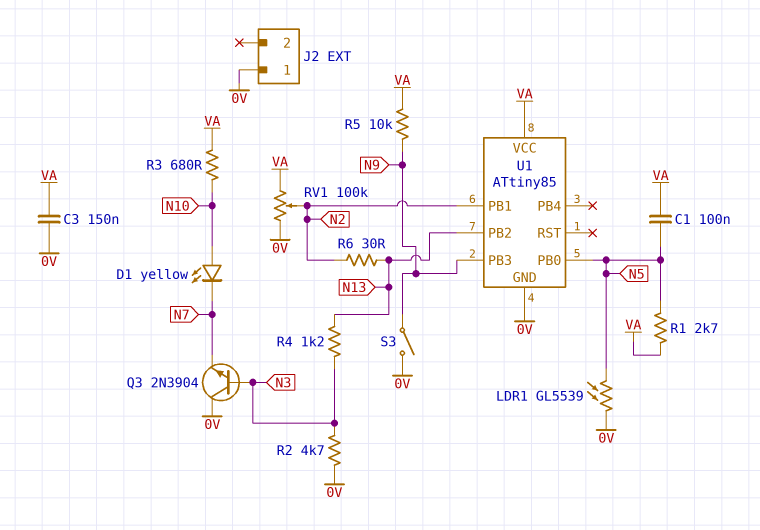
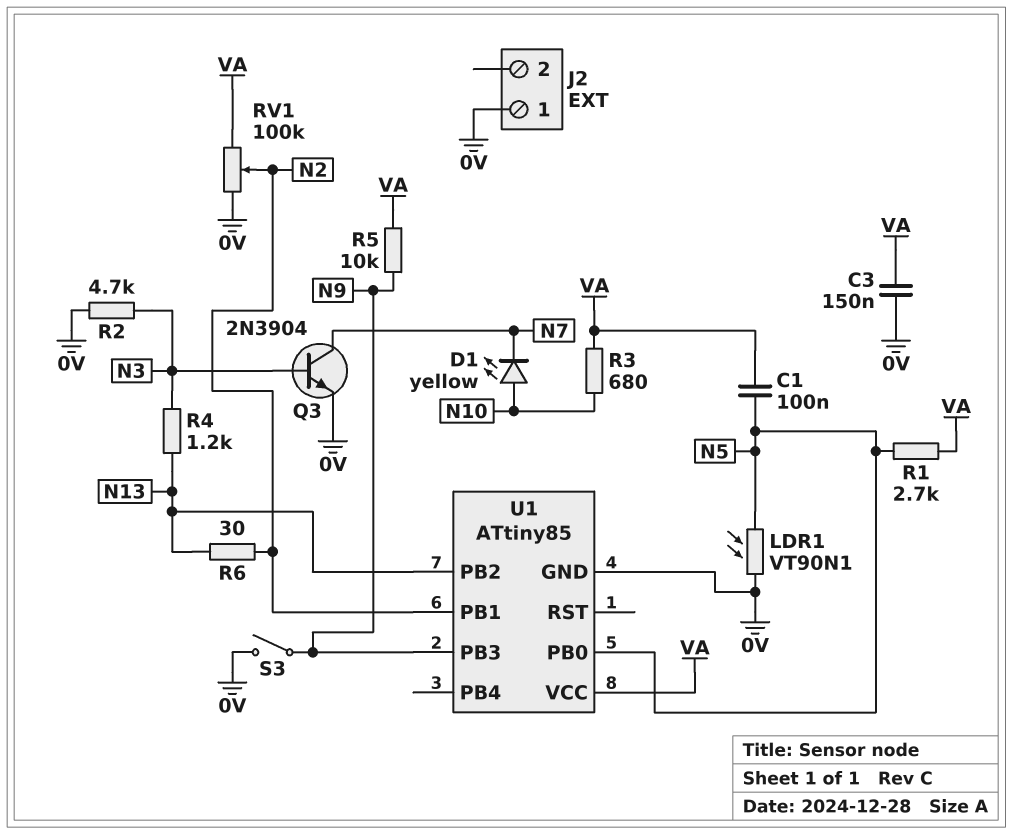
LDR1: GL5539 (0V, N5) -> VT90N1 (0V, N5)
Q3: NPN 2N3904 (B N3, C 0V, E N7) -> NPN 2N3904 (B N3, C N7, E 0V)

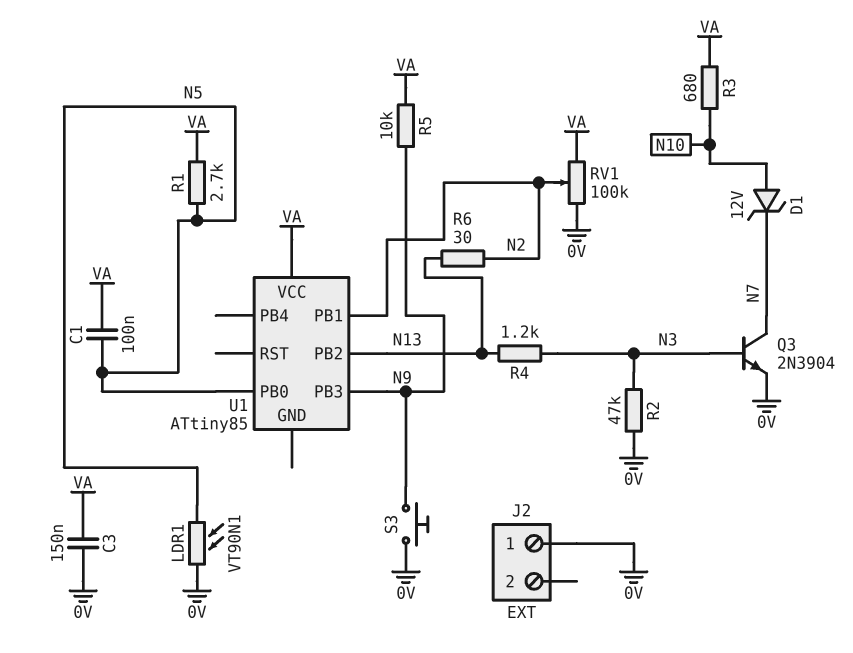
D1: LED yellow (A N10, K N7) -> zener 12V (A N10, K N7)
R2: 4.7k (0V, N3) -> 47k (0V, N3)
S3: switch (0V, N9) -> button (0V, N9)
U1 pin GND: 0V -> none

